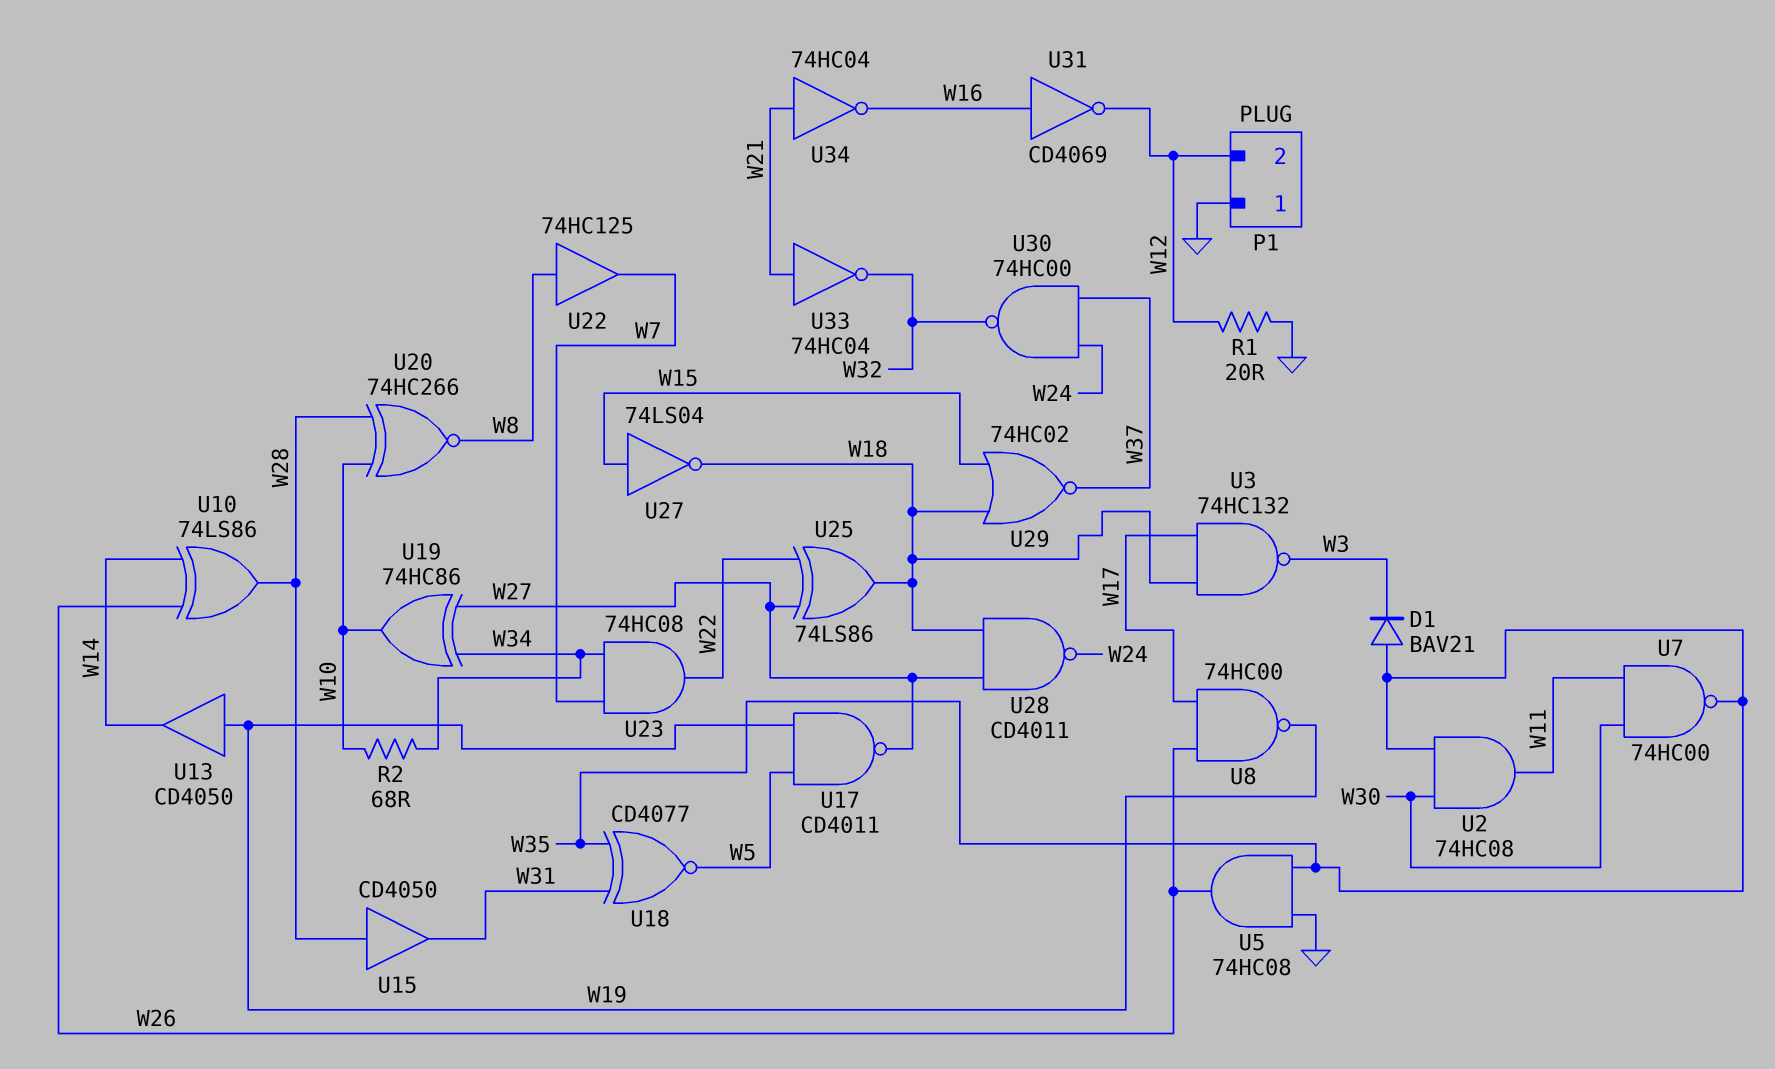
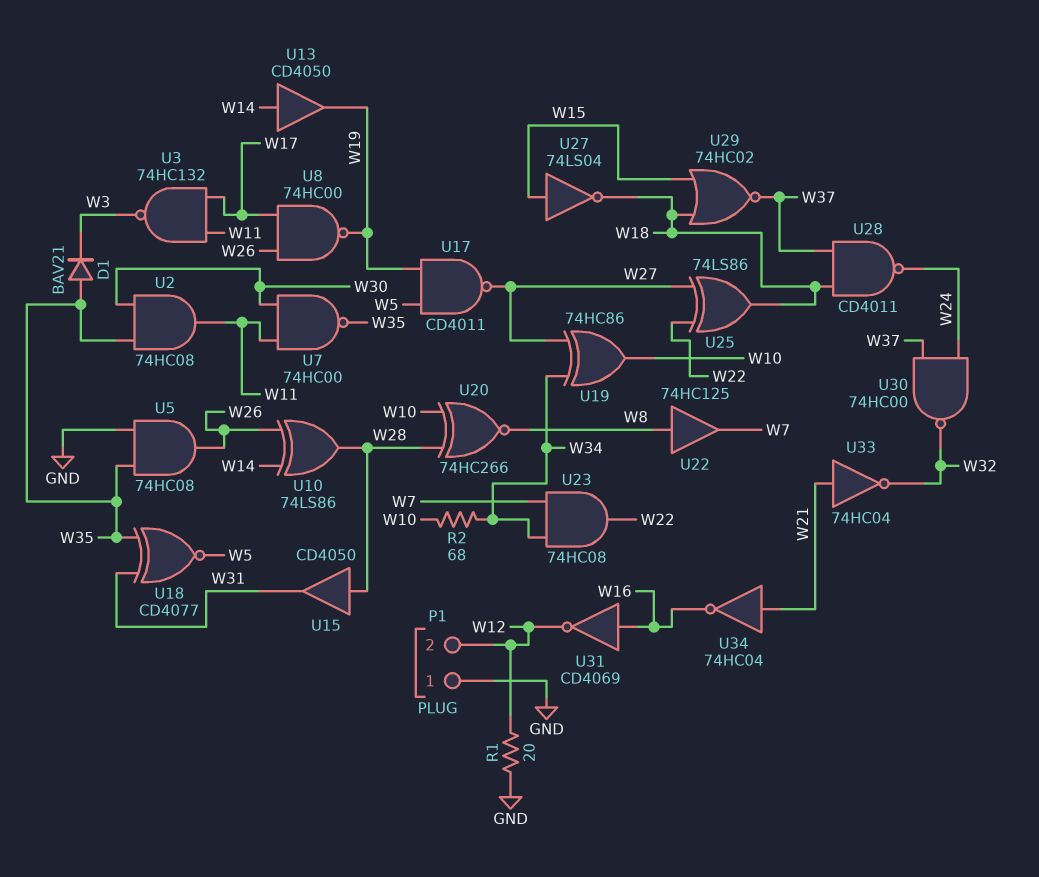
U3: NAND 74HC132 (in W17, in W18, out W3) -> NAND 74HC132 (in W11, in W17, out W3)
U13: buffer CD4050 (in W19, out W14) -> buffer CD4050 (in W14, out W19)
U28: NAND CD4011 (in W18, in W27, out W24) -> NAND CD4011 (in W18, in W37, out W24)

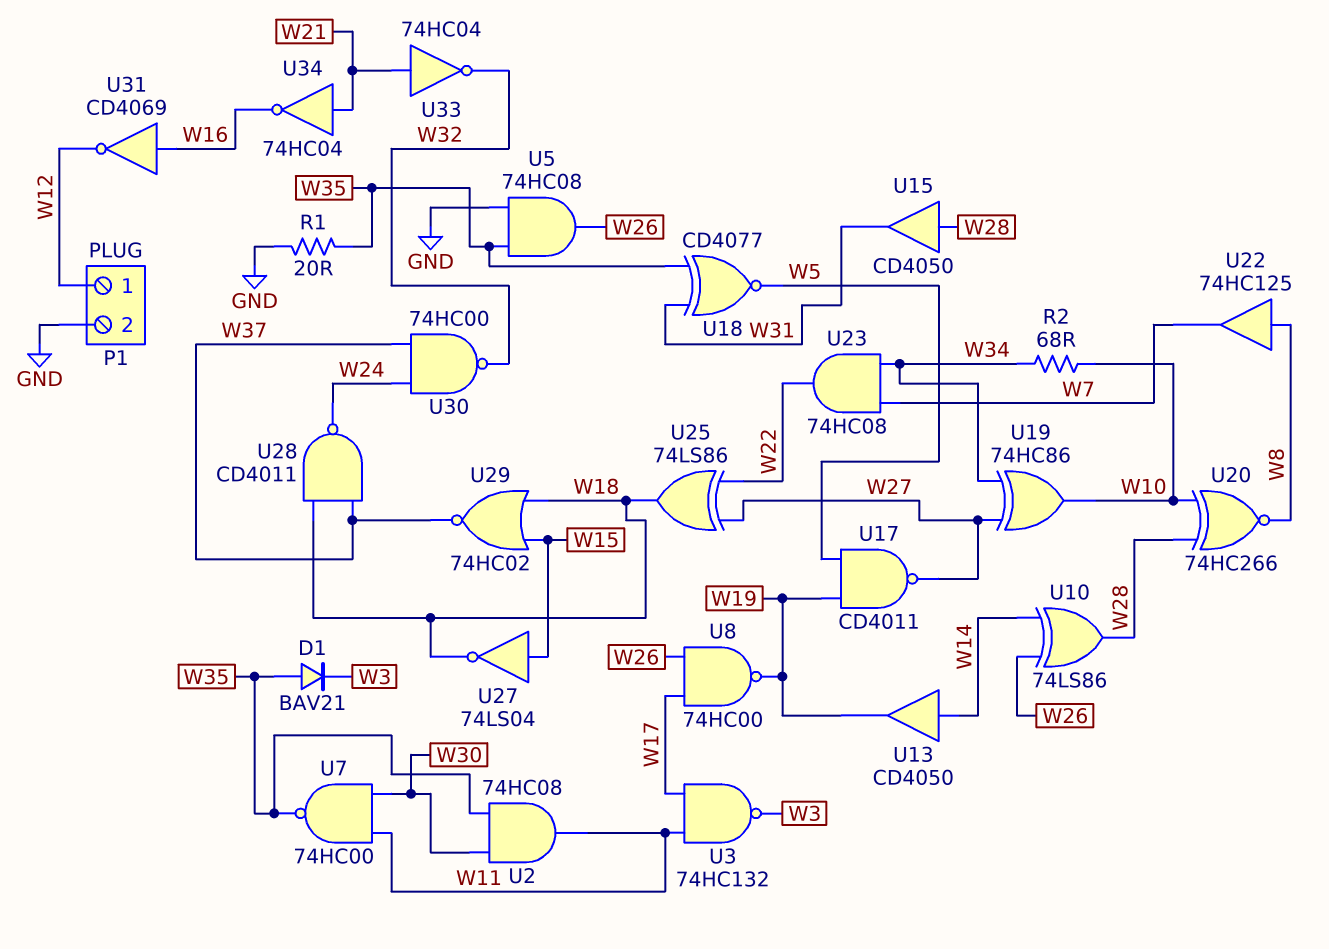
P1 pin 1: GND -> W12
P1 pin 2: W12 -> GND
R1: 20 (GND, W12) -> 20 (GND, W35)

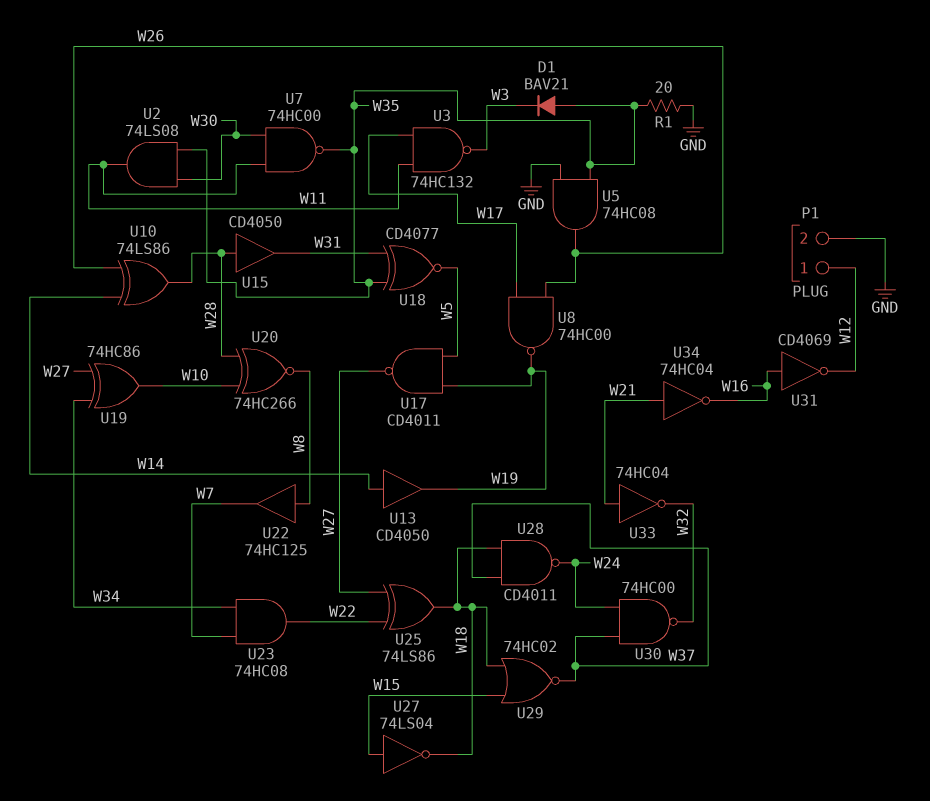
R2: 68 (W10, W34) -> none
U2: AND 74HC08 (in W30, in W35, out W11) -> AND 74LS08 (in W30, in W35, out W11)

